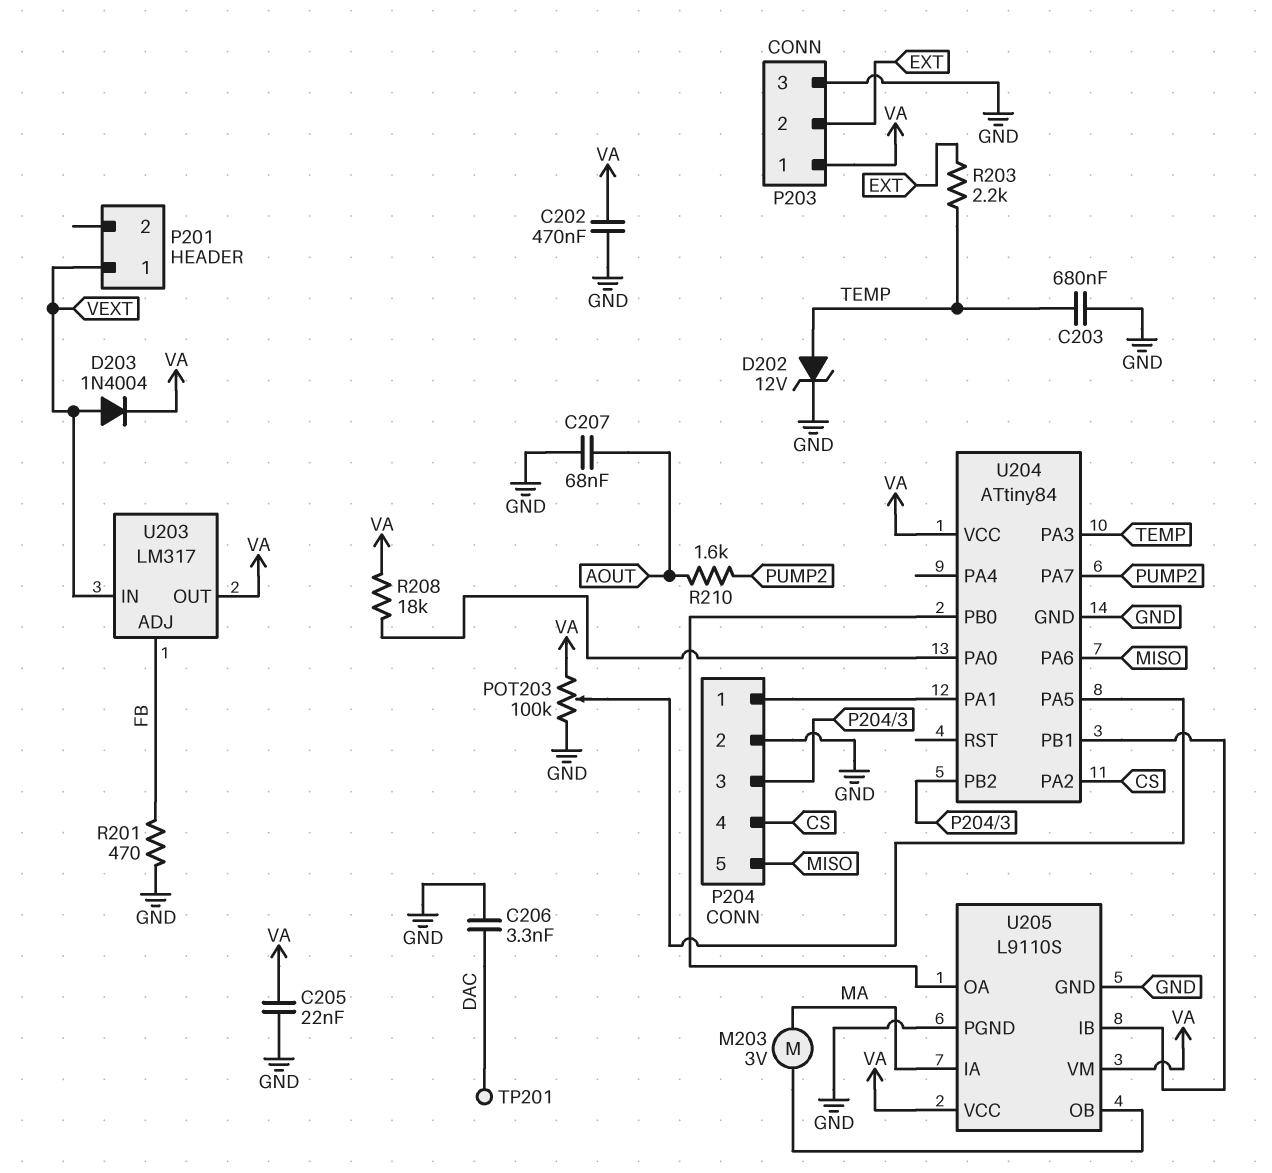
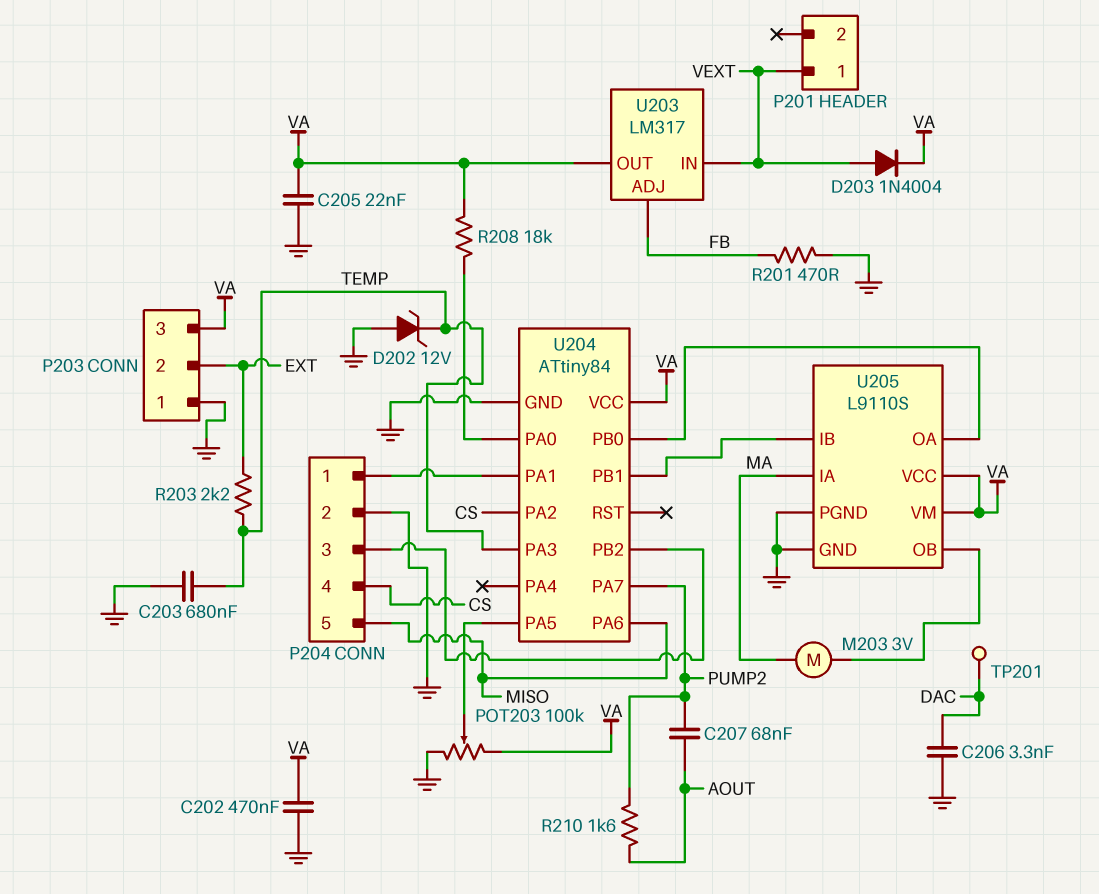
C207: 68nF (AOUT, GND) -> 68nF (AOUT, PUMP2)
D202: zener 12V (A TEMP, K GND) -> zener 12V (A GND, K TEMP)
P203 pin 1: VA -> GND
P203 pin 3: GND -> VA

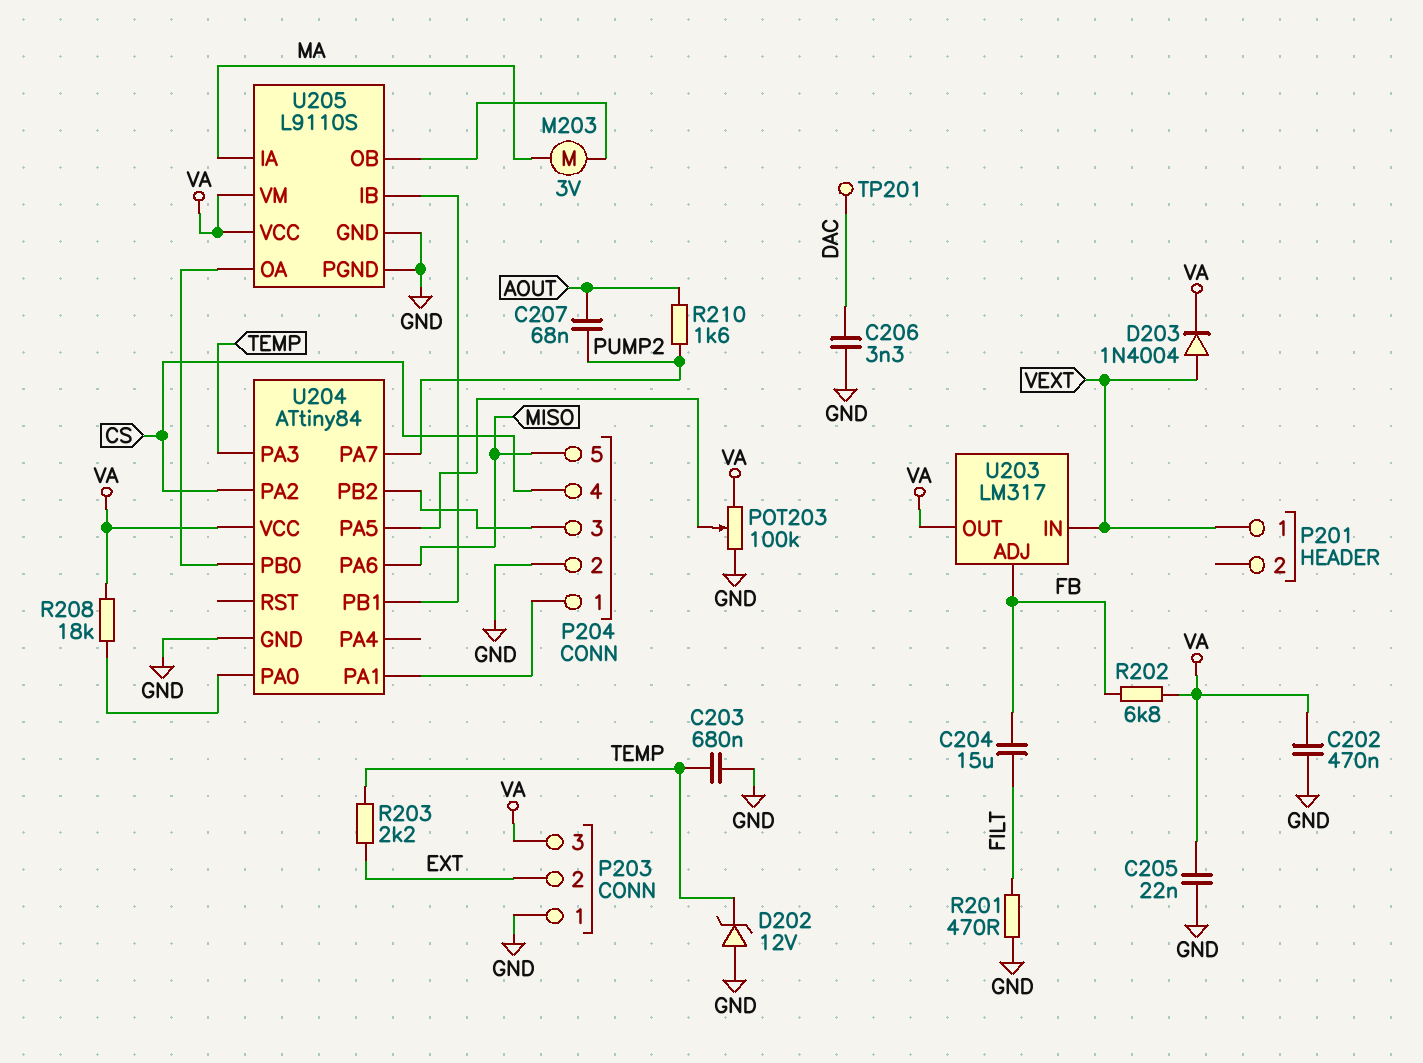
C204: none -> 15uF (FB, FILT)
R201: 470 (FB, GND) -> 470 (FILT, GND)
R202: none -> 6.8k (FB, VA)

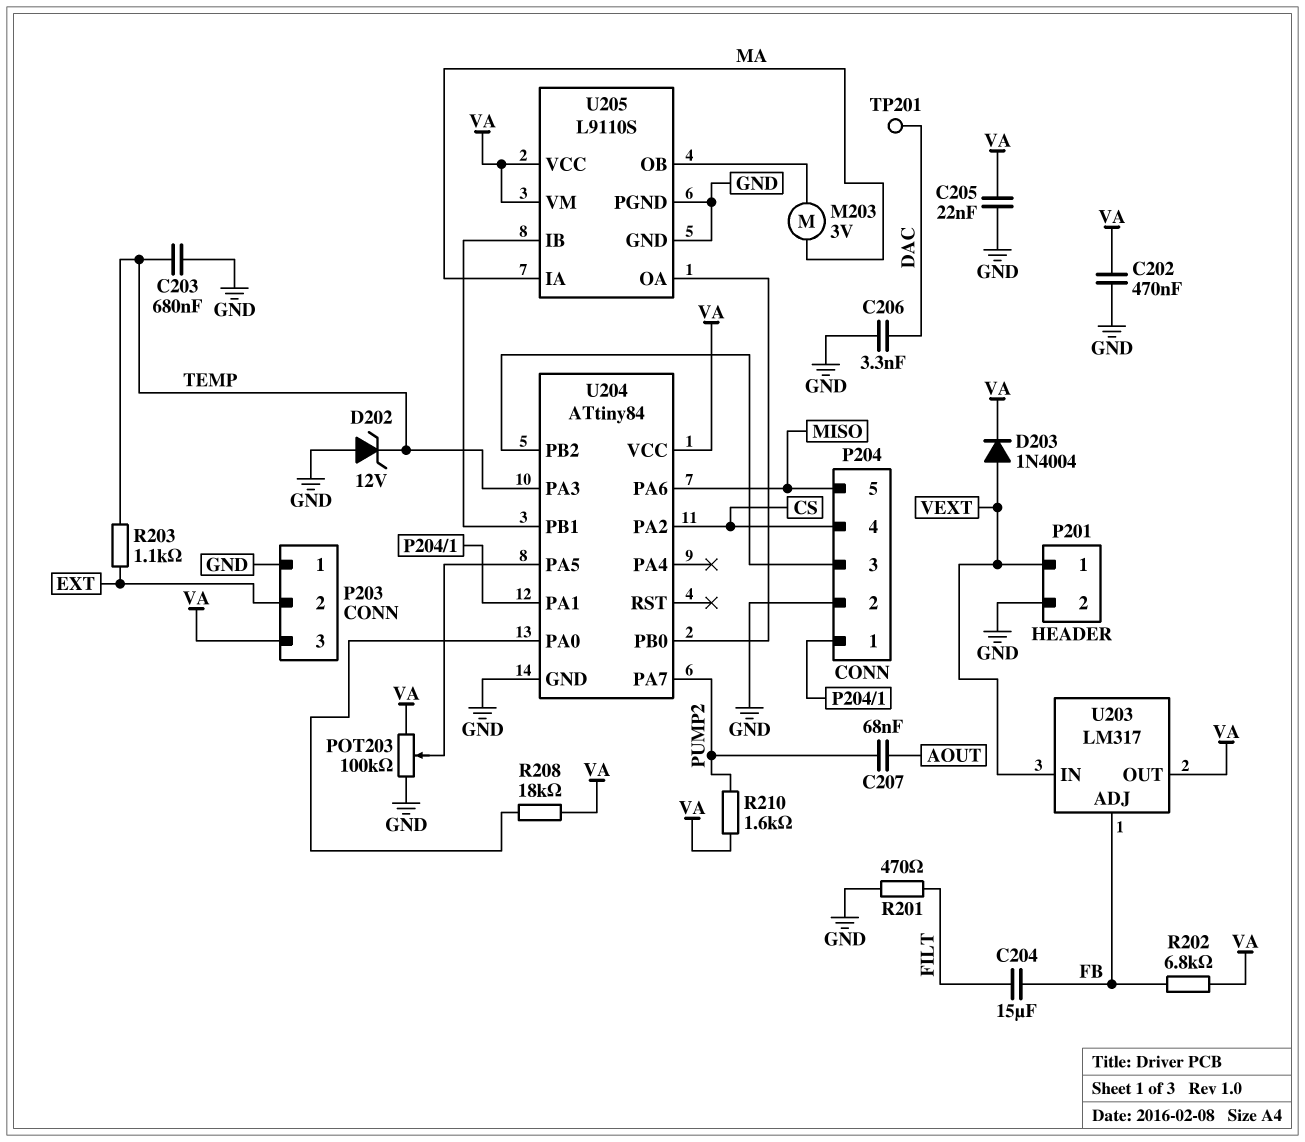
P201 pin 2: none -> GND
R203: 2.2k (EXT, TEMP) -> 1.1k (EXT, TEMP)
R210: 1.6k (AOUT, PUMP2) -> 1.6k (PUMP2, VA)

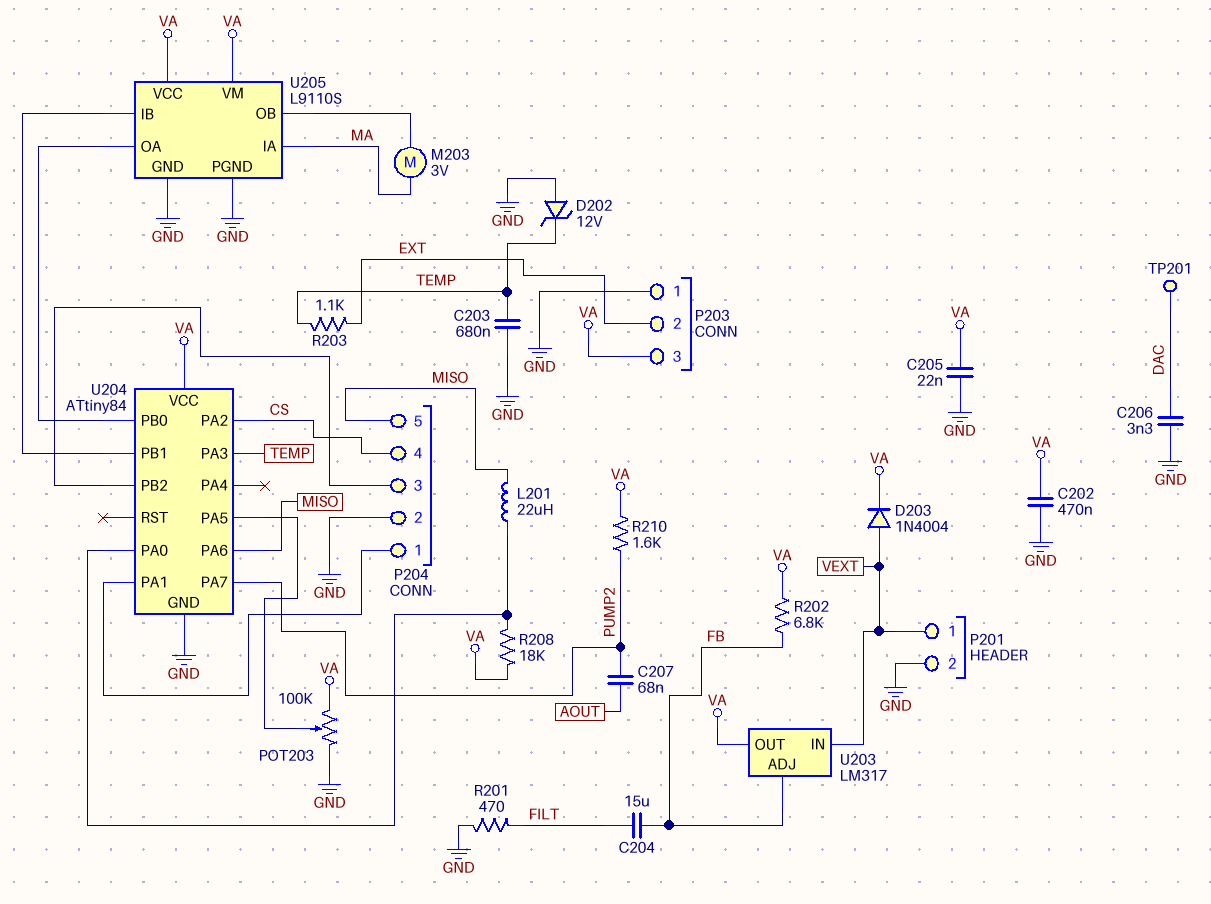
L201: none -> 22uH (MISO, U204/PA0)

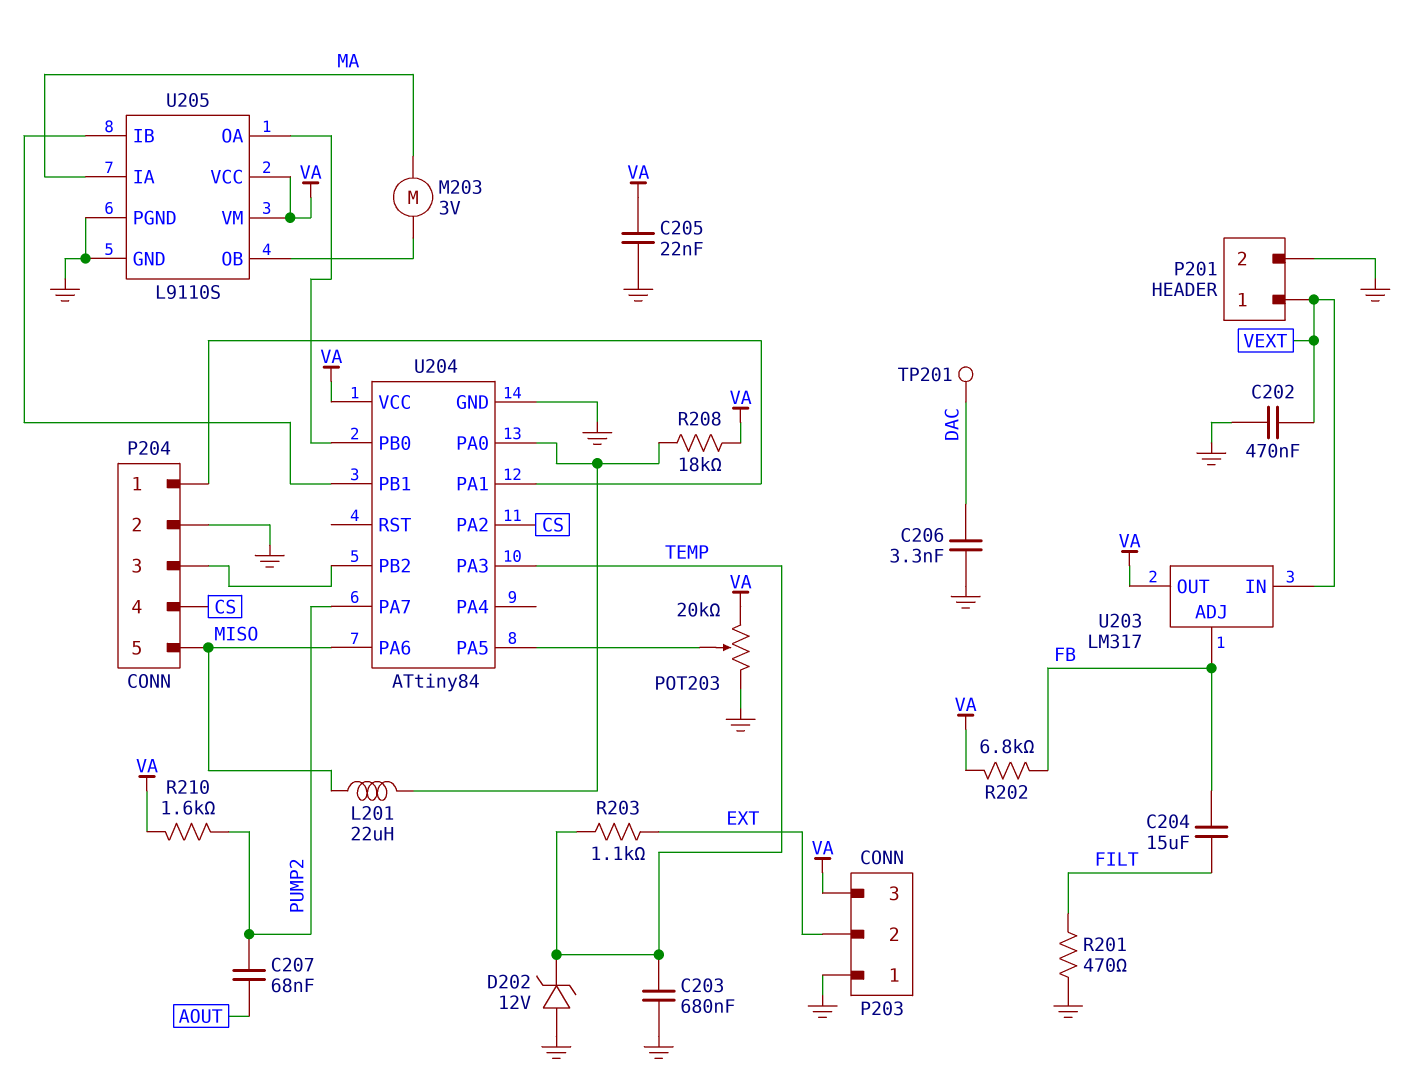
C202: 470nF (GND, VA) -> 470nF (GND, VEXT)
D203: diode 1N4004 (A VEXT, K VA) -> none
POT203: 100k (GND, VA, wiper U204/PA5) -> 20k (GND, VA, wiper U204/PA5)

